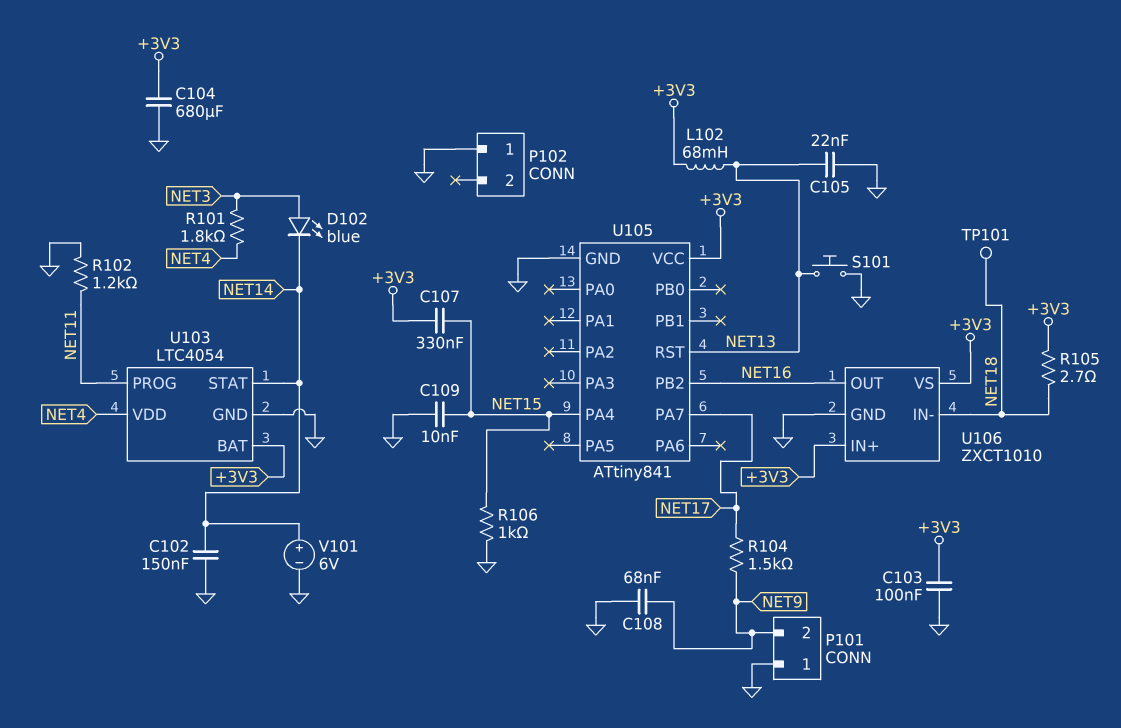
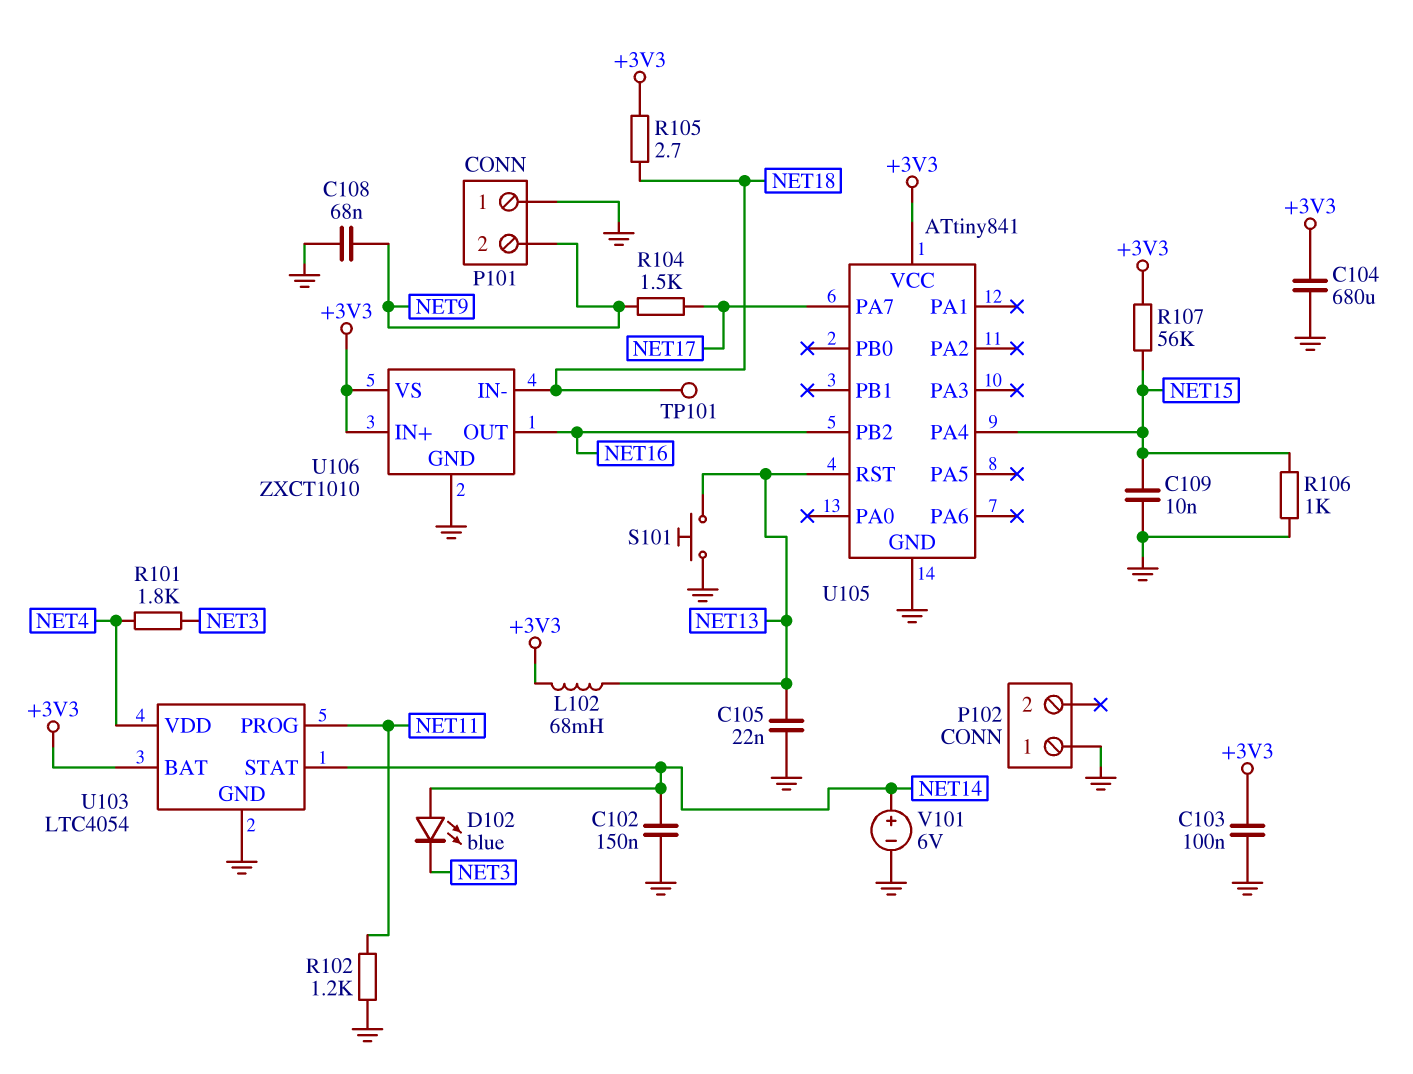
C107: 330nF (+3V3, NET15) -> none
D102: LED blue (A NET3, K NET14) -> LED blue (A NET14, K NET3)
R107: none -> 56k (+3V3, NET15)

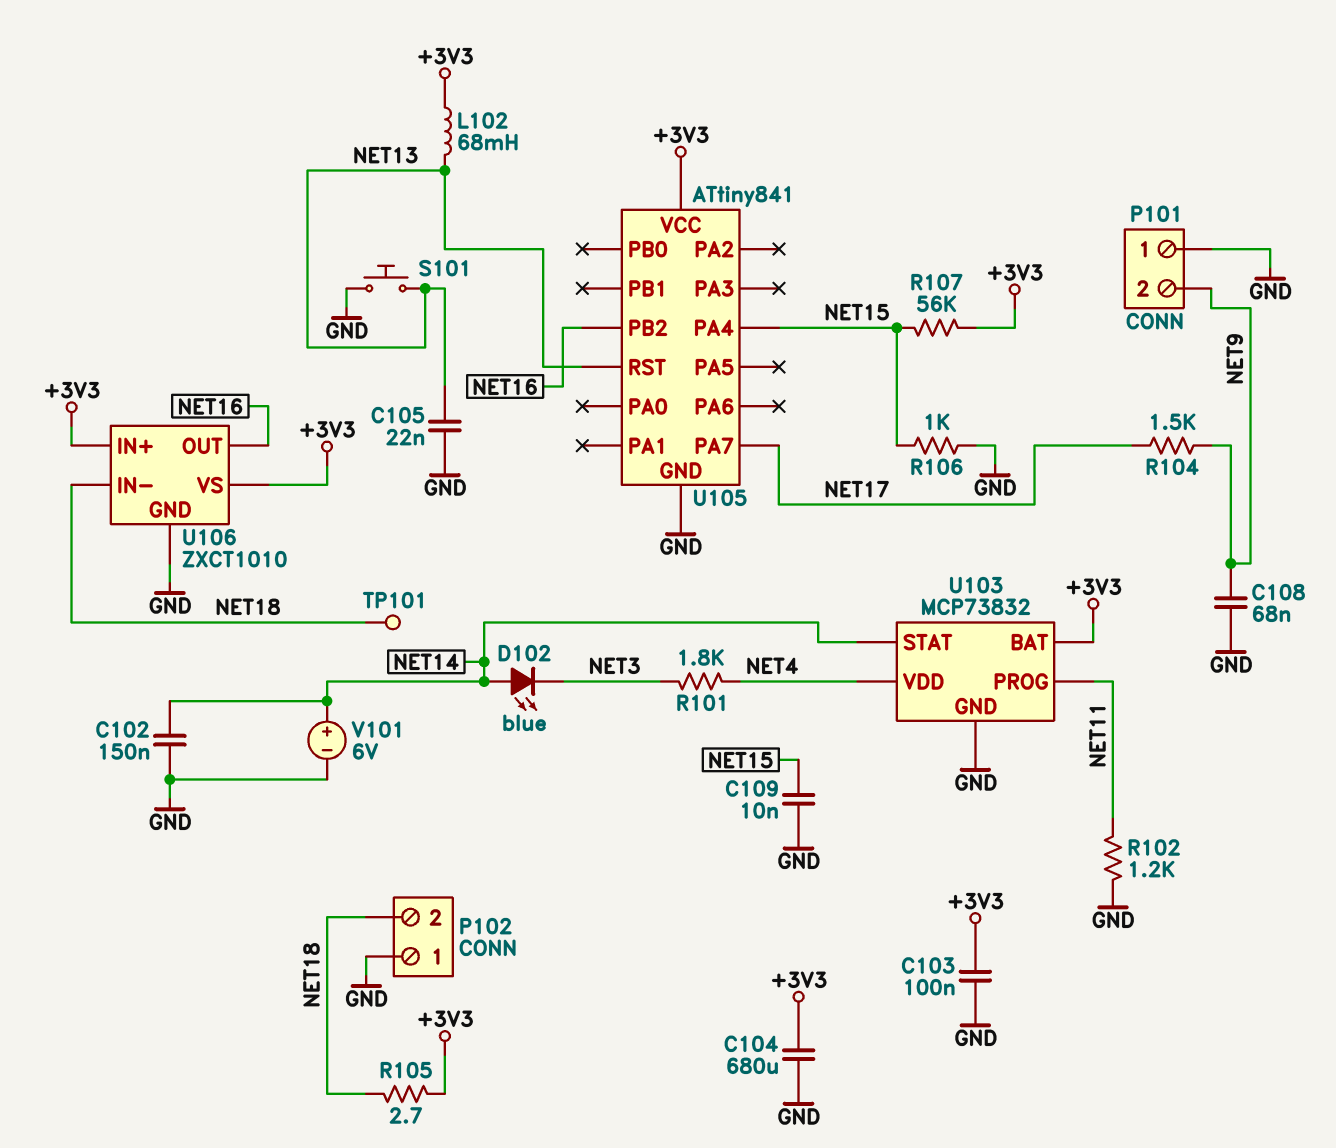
P102 pin 2: none -> NET18
U103: LTC4054 -> MCP73832

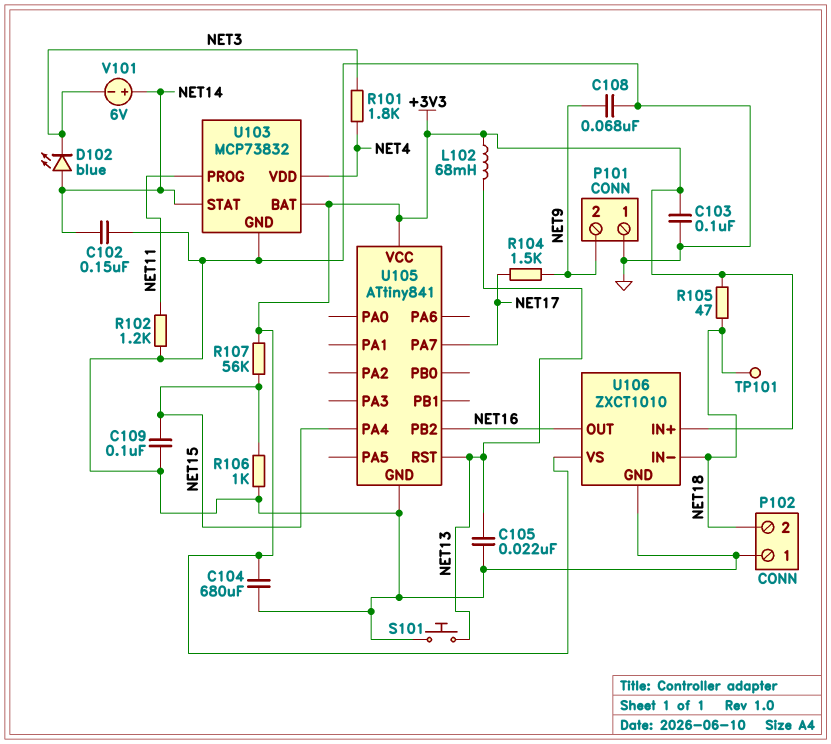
C109: 10nF (GND, NET15) -> 100nF (GND, NET15)
R105: 2.7 (+3V3, NET18) -> 47 (+3V3, NET18)
V101: 6V (plus NET14, minus GND) -> 6V (plus NET14, minus NET3)

